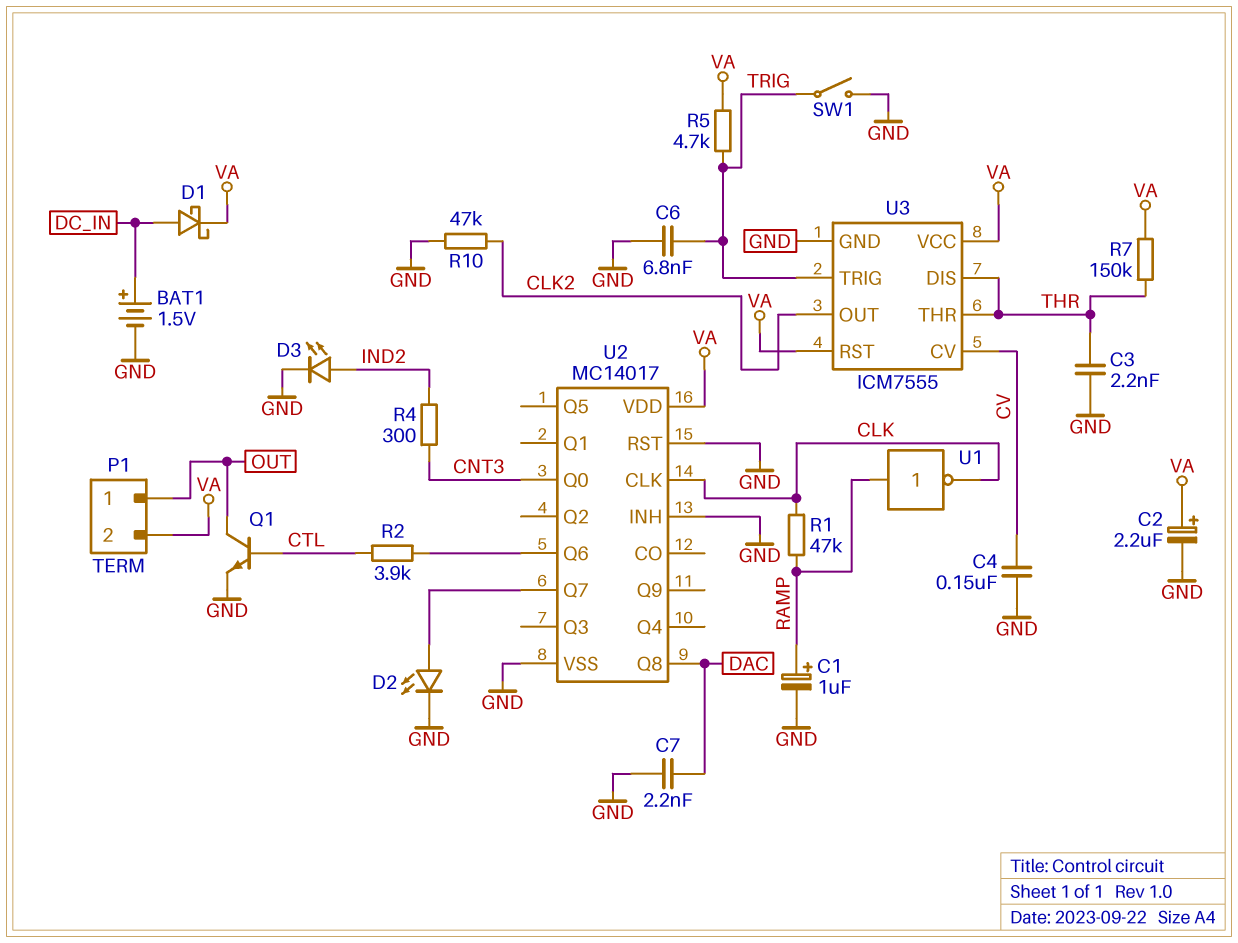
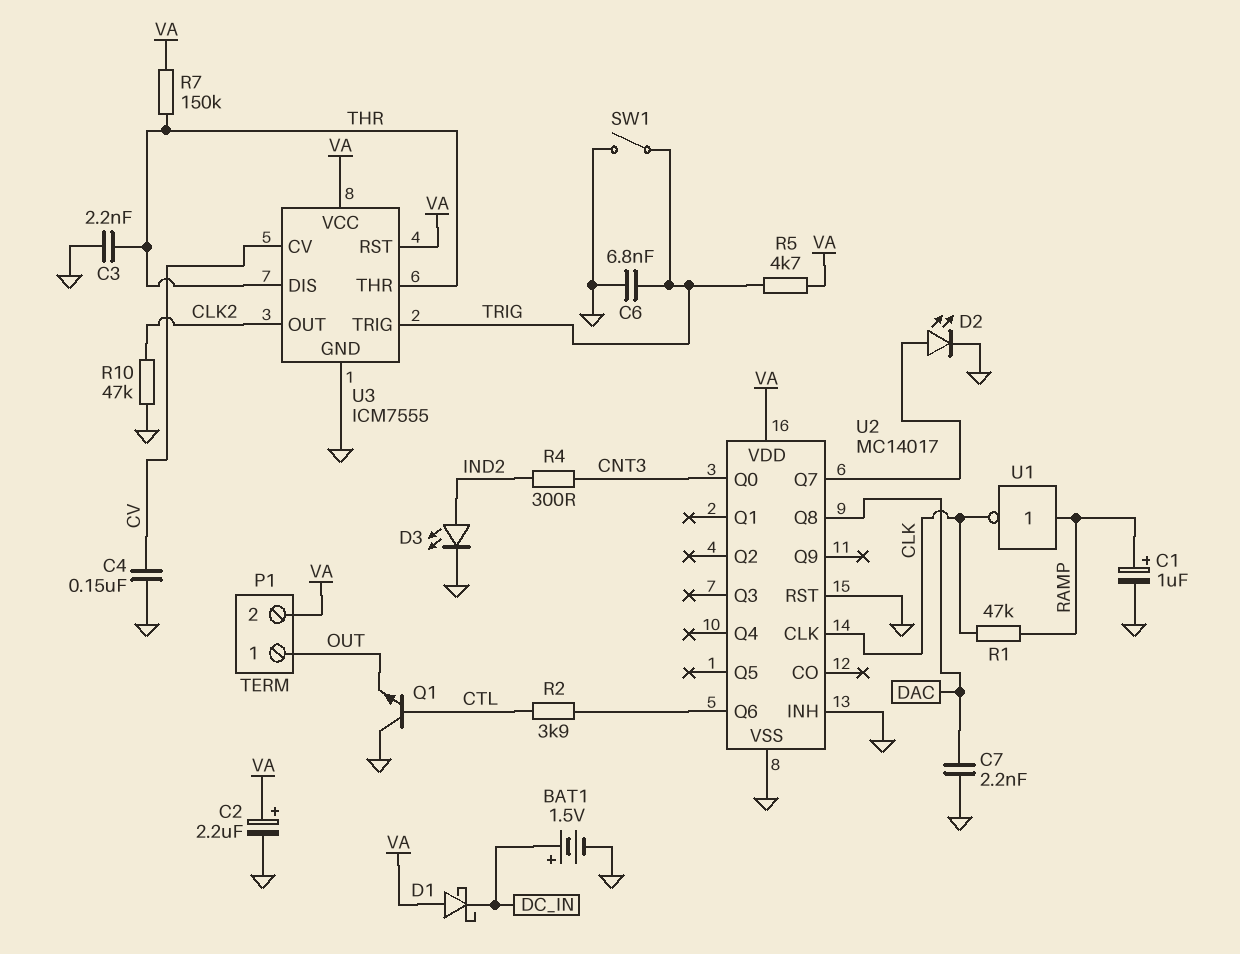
D1: schottky (A DC_IN, K VA) -> schottky (A VA, K DC_IN)
Q1: NPN (B CTL, C OUT, E GND) -> NPN (B CTL, C GND, E OUT)

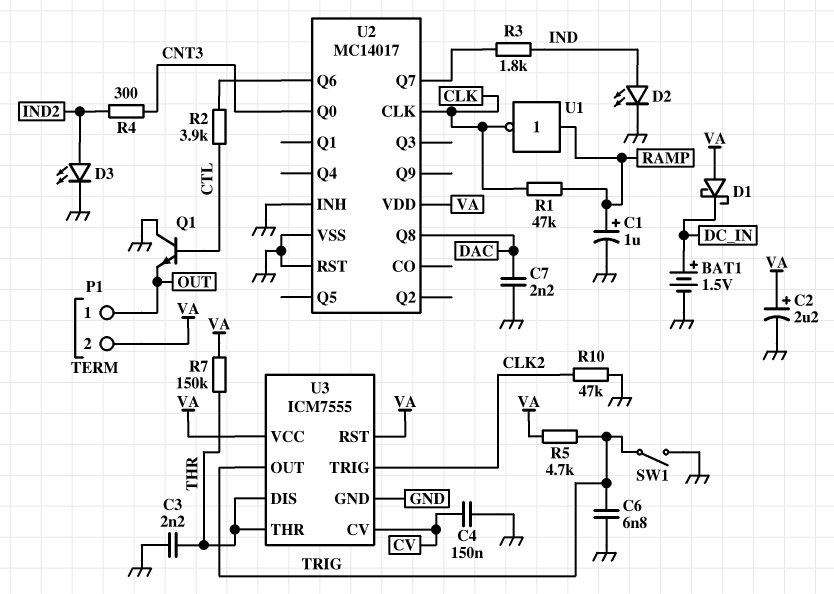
D2: LED (A U2/Q7, K GND) -> LED (A IND, K GND)
R3: none -> 1.8k (IND, U2/Q7)
U3 pin OUT: CLK2 -> TRIG
U3 pin TRIG: TRIG -> CLK2

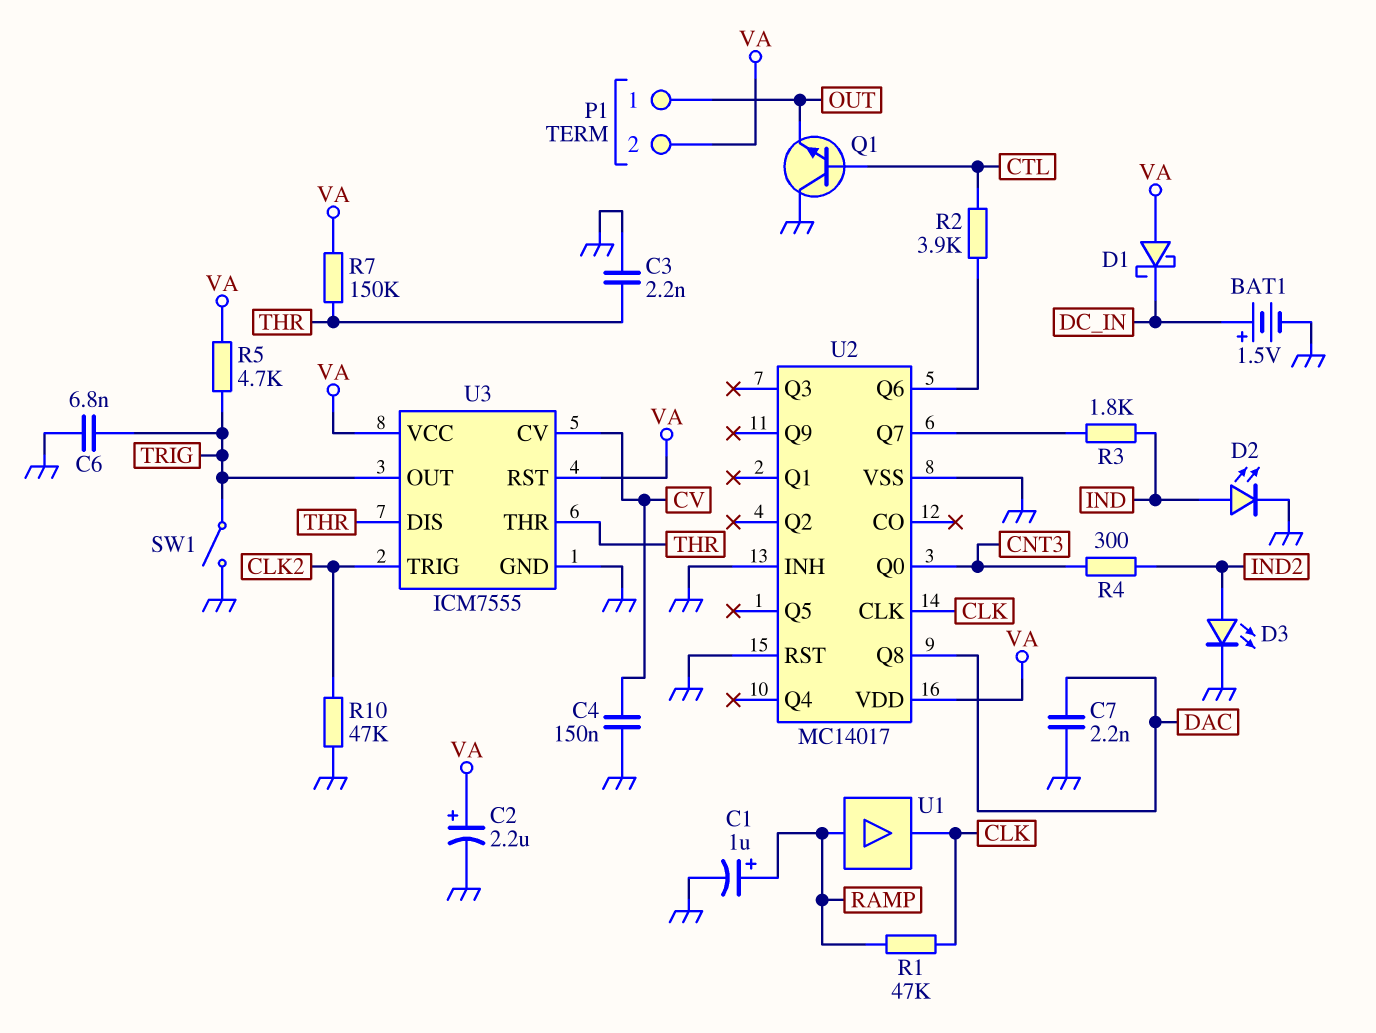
U1: NOT (in RAMP, out CLK) -> buffer (in RAMP, out CLK)

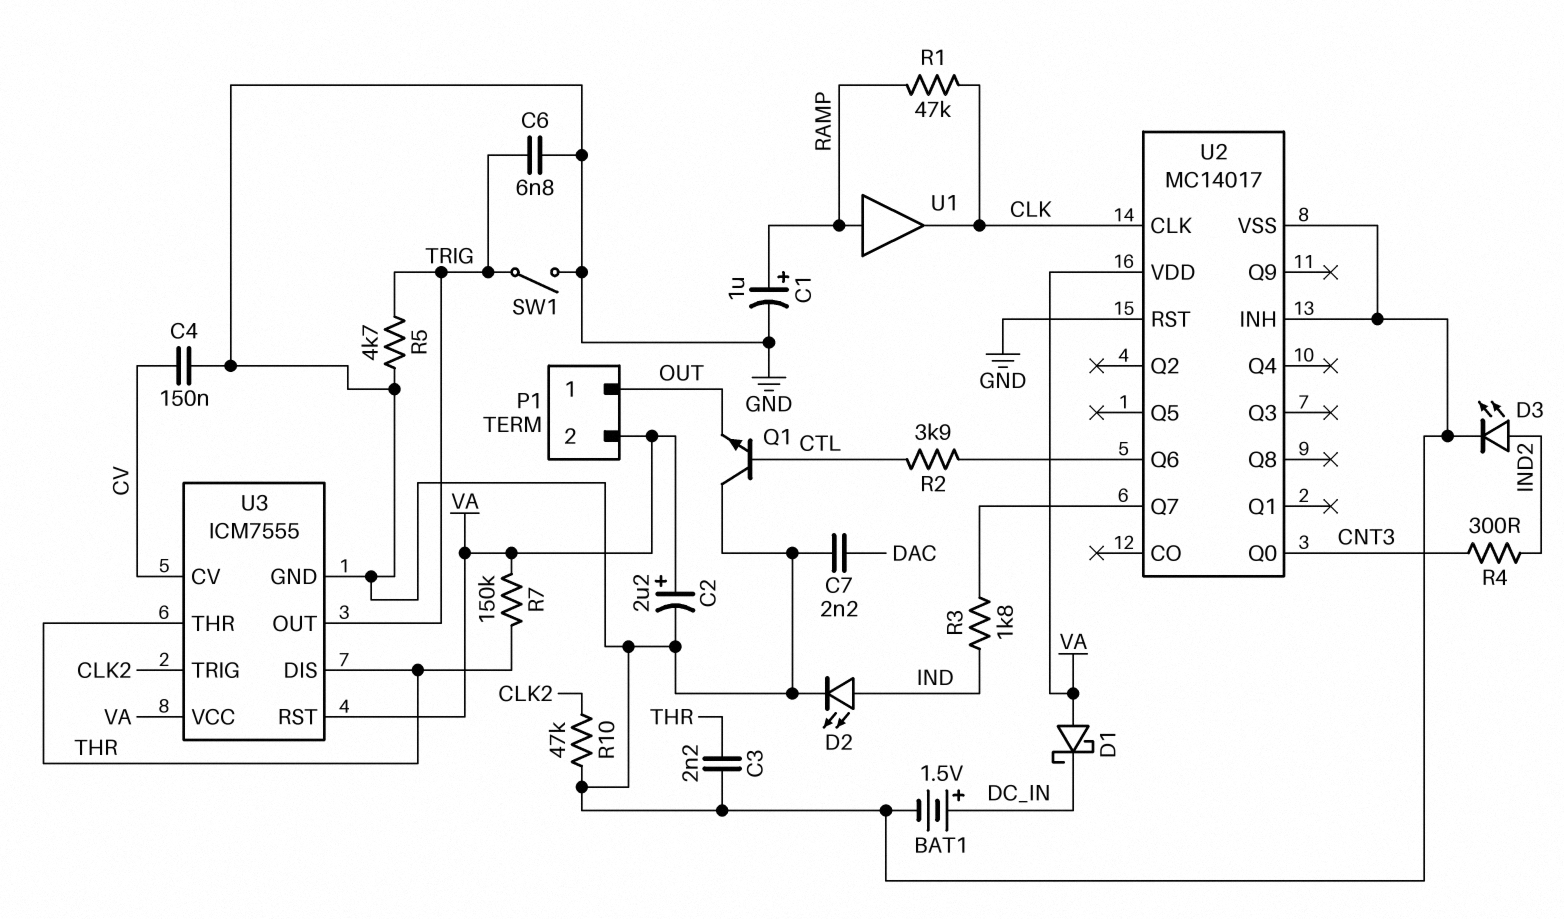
R5: 4.7k (TRIG, VA) -> 4.7k (GND, TRIG)
U2 pin Q8: DAC -> none

